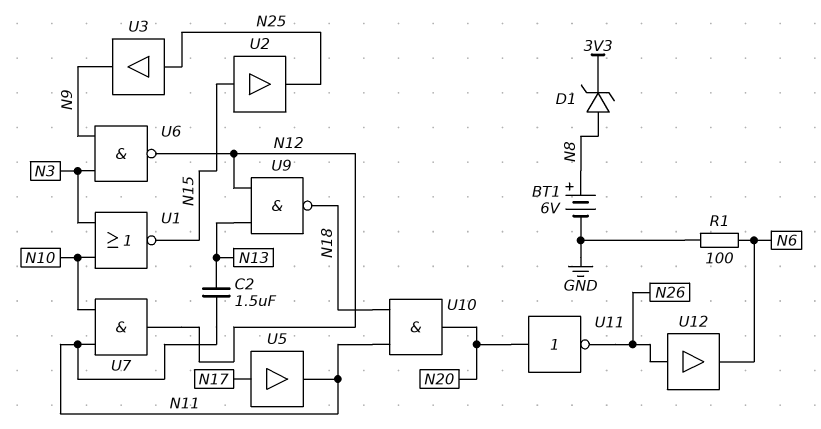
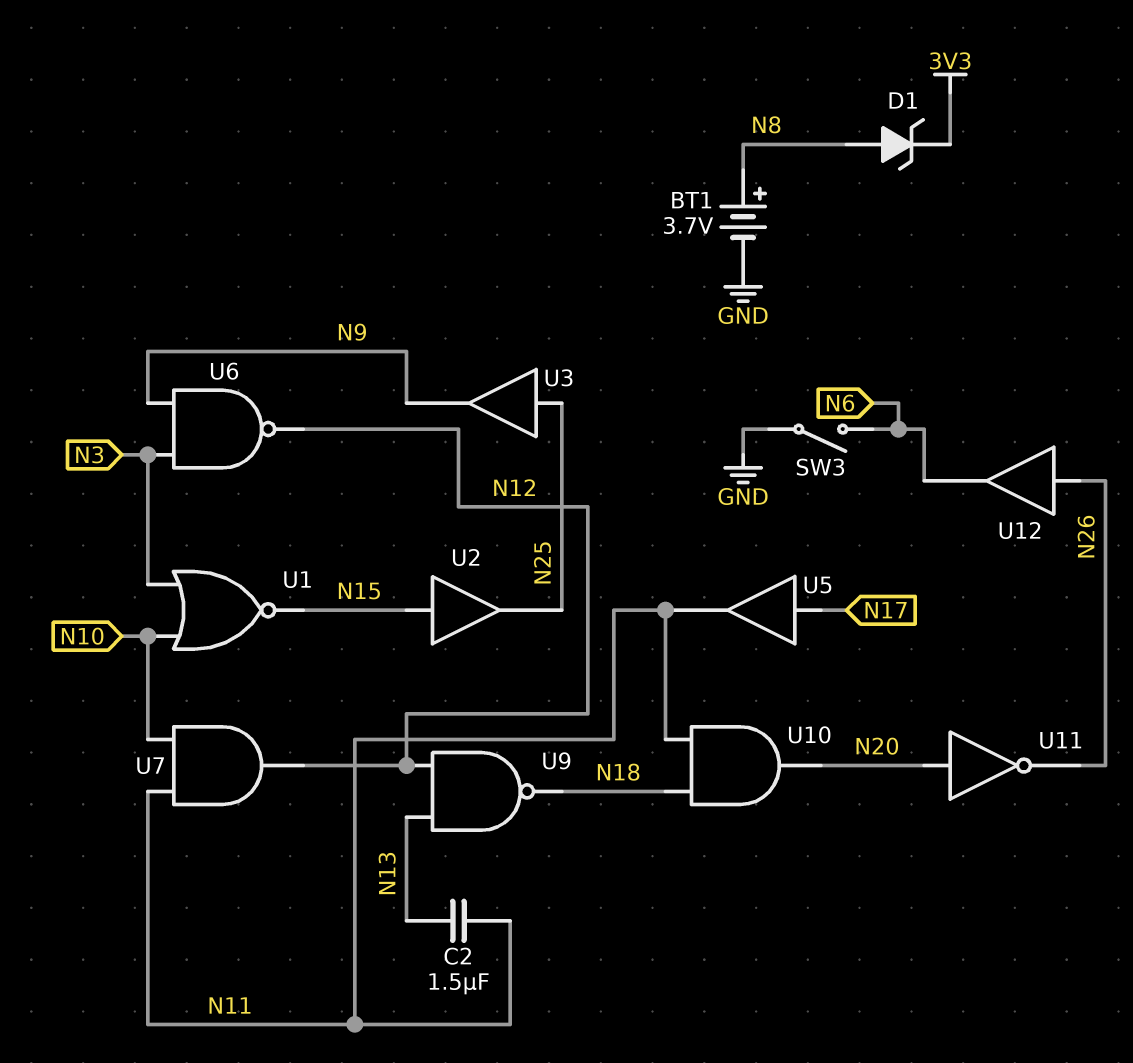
BT1: 6V (plus N8, minus GND) -> 3.7V (plus N8, minus GND)
R1: 100 (GND, N6) -> none
SW3: none -> switch (GND, N6)

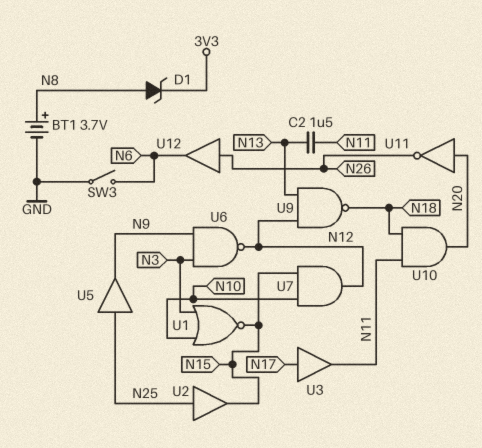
U2: buffer (in N15, out N25) -> buffer (in N25, out N15)
U3: buffer (in N25, out N9) -> buffer (in N17, out N11)
U5: buffer (in N17, out N11) -> buffer (in N25, out N9)
U7: AND (in N10, in N11, out N12) -> AND (in N10, in N15, out N12)

